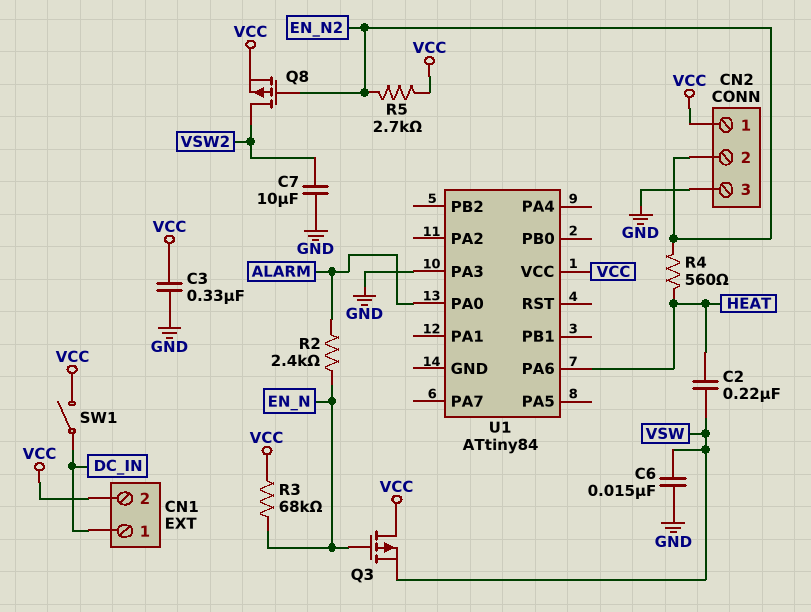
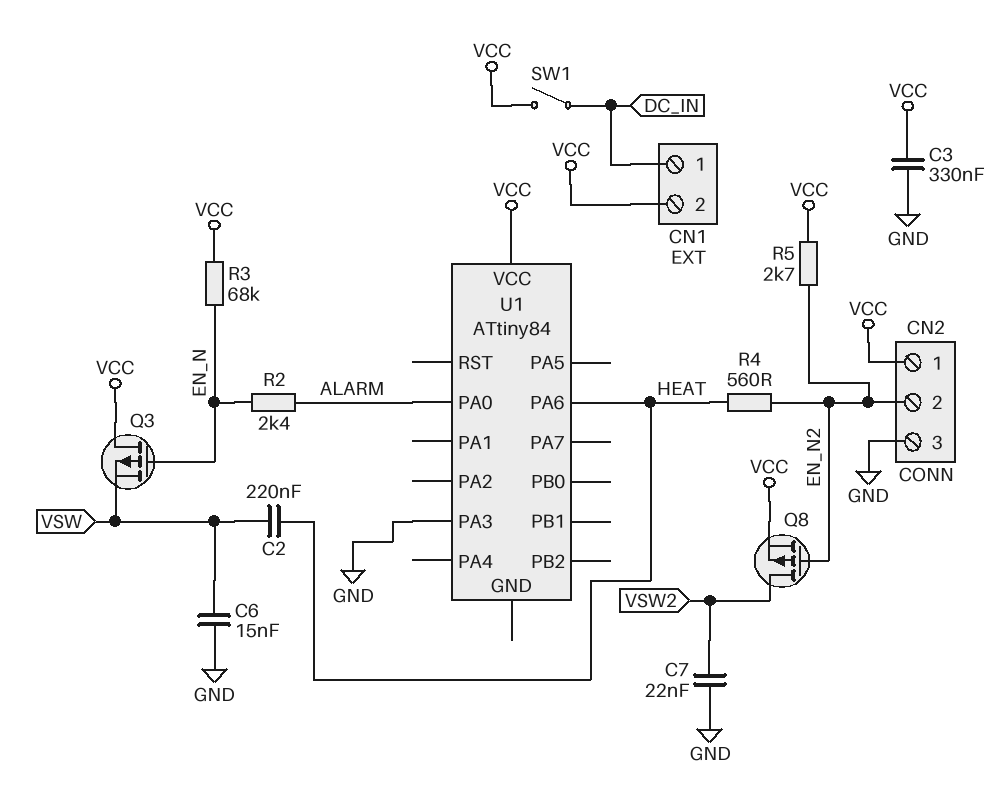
C7: 10uF (GND, VSW2) -> 22nF (GND, VSW2)

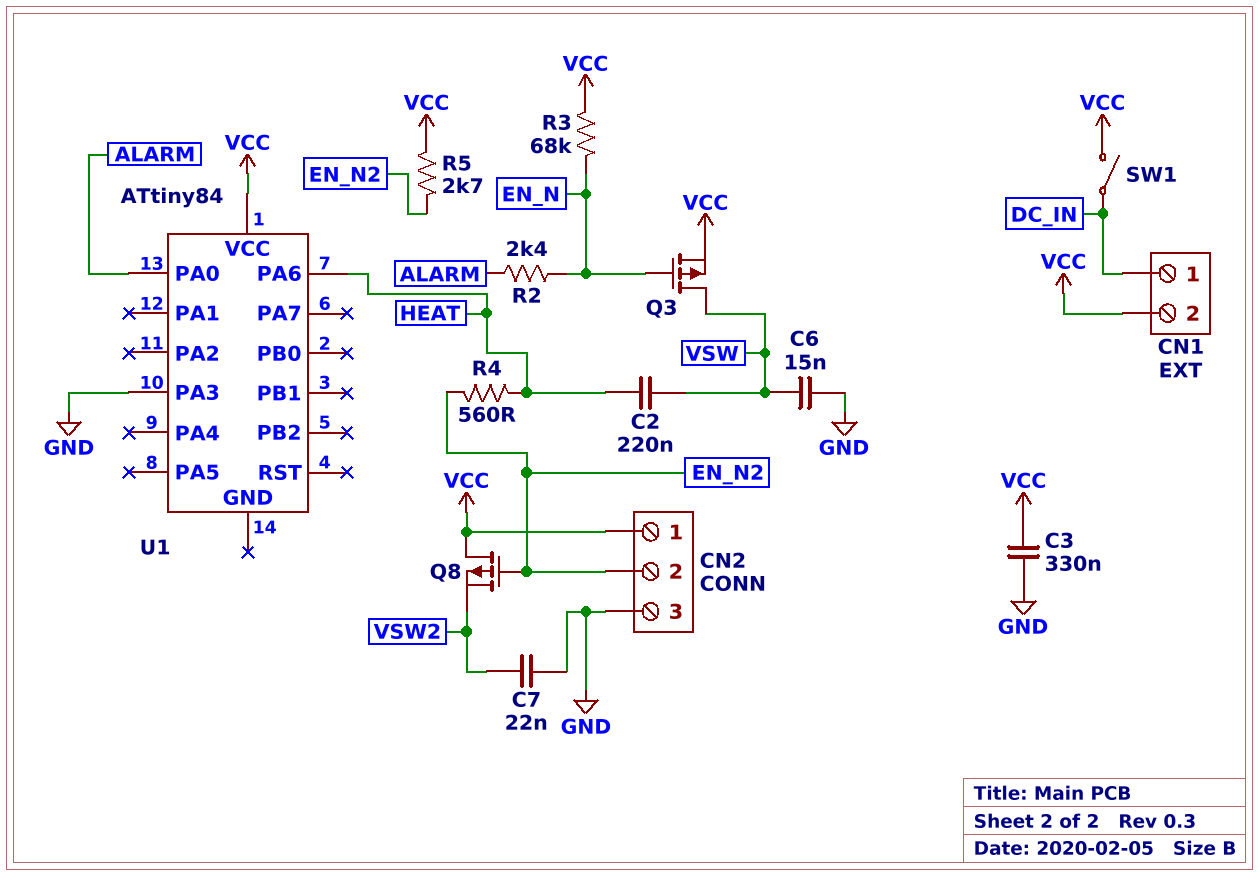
Q3: PMOS (G EN_N, D VCC, S VSW) -> PMOS (G EN_N, D VSW, S VCC)
Q8: PMOS (G EN_N2, D VSW2, S VCC) -> PMOS (G EN_N2, D VCC, S VSW2)

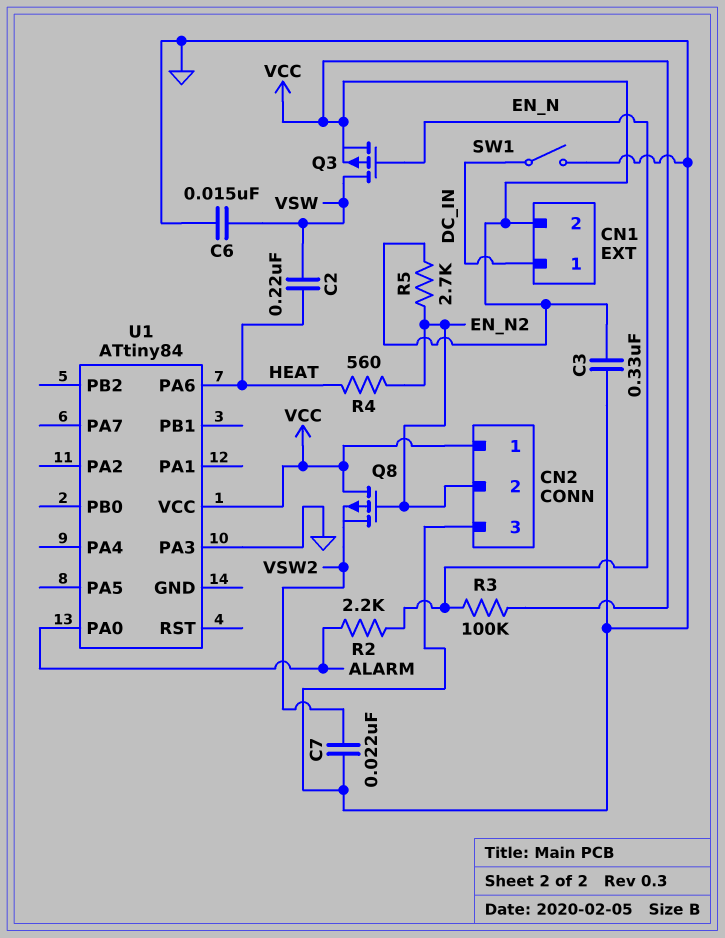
R2: 2.4k (ALARM, EN_N) -> 2.2k (ALARM, EN_N)
R3: 68k (EN_N, VCC) -> 100k (EN_N, VCC)
SW1: switch (DC_IN, VCC) -> switch (DC_IN, GND)

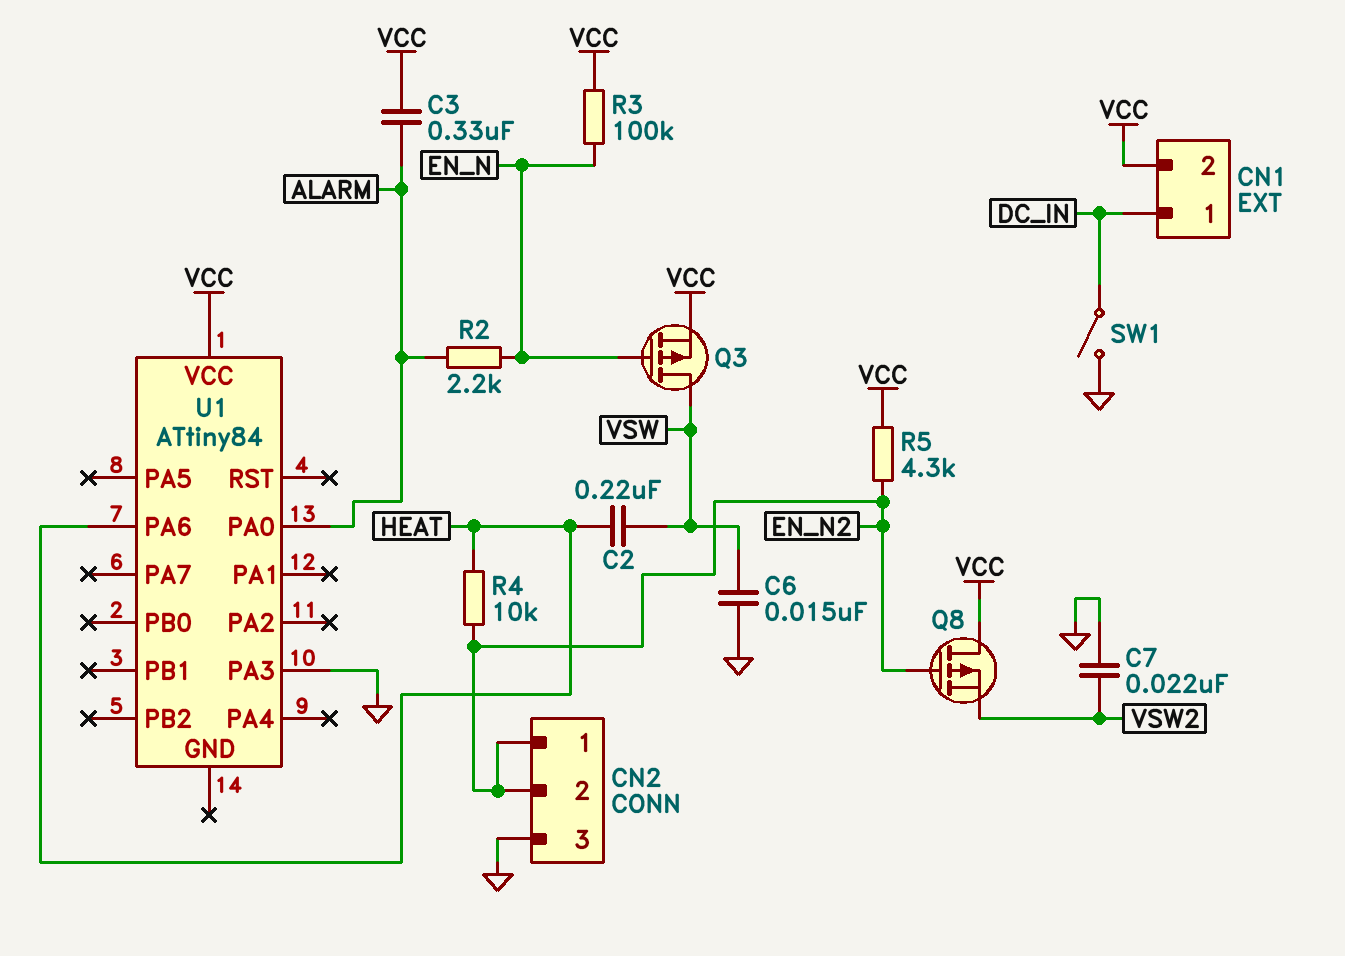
C3: 330nF (GND, VCC) -> 330nF (ALARM, VCC)
CN2 pin 1: VCC -> EN_N2
R4: 560 (EN_N2, HEAT) -> 10k (EN_N2, HEAT)
R5: 2.7k (EN_N2, VCC) -> 4.3k (EN_N2, VCC)

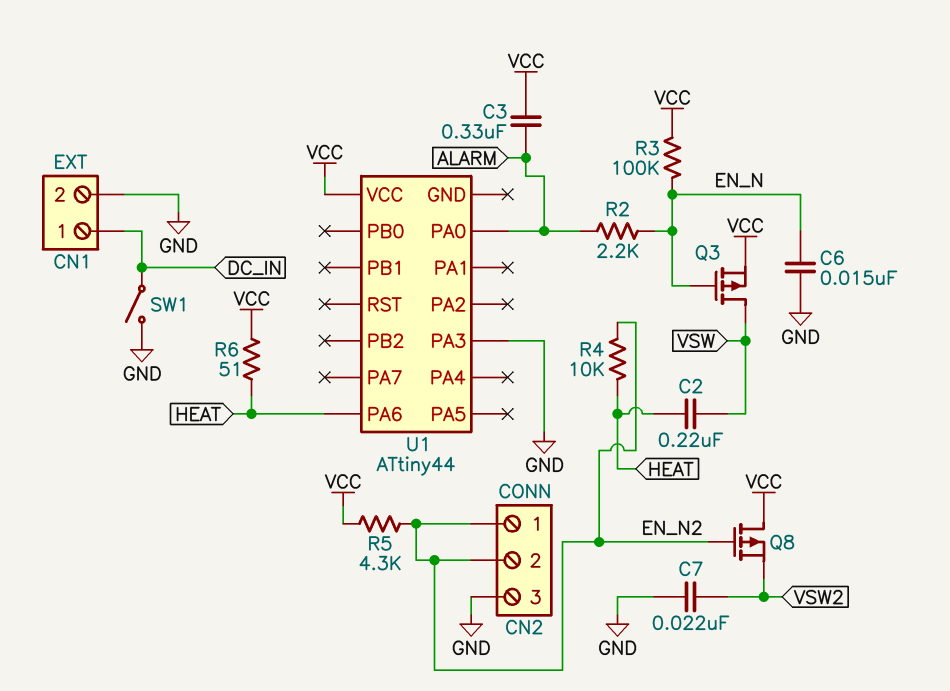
C6: 15nF (GND, VSW) -> 15nF (EN_N, GND)
CN1 pin 2: VCC -> GND
R6: none -> 51 (HEAT, VCC)
U1: ATtiny84 -> ATtiny44

